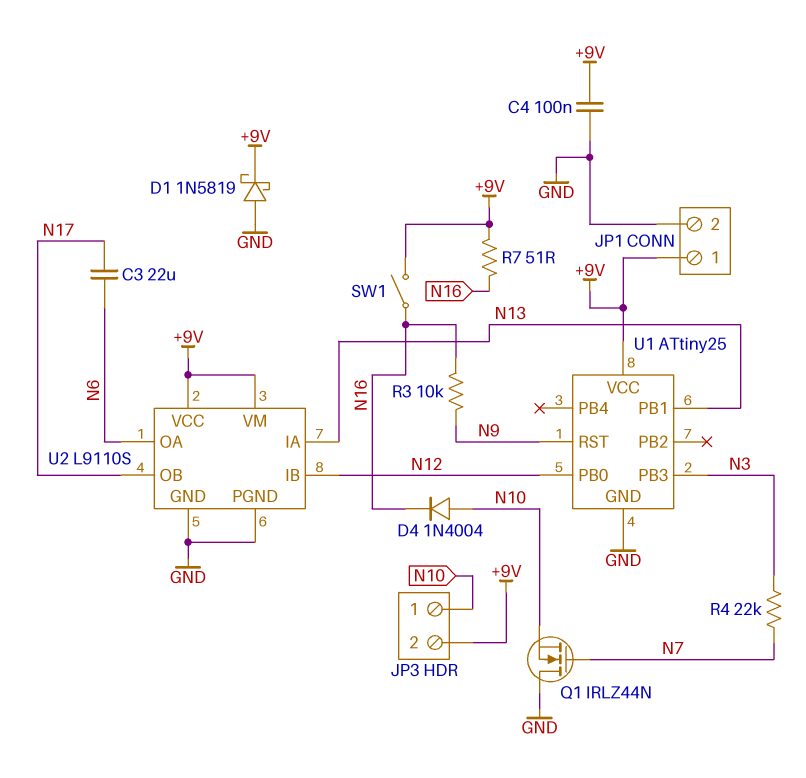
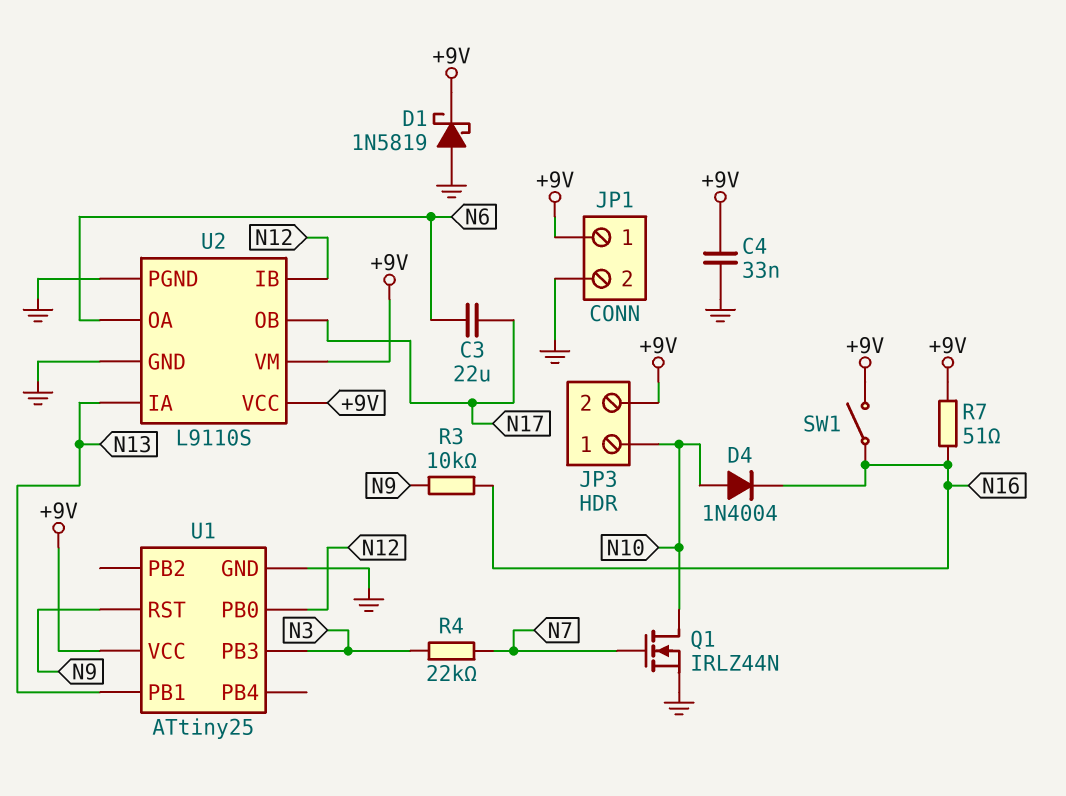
C4: 100nF (+9V, GND) -> 33nF (+9V, GND)
Q1: NMOS IRLZ44N (G N7, D GND, S N10) -> NMOS IRLZ44N (G N7, D N10, S GND)

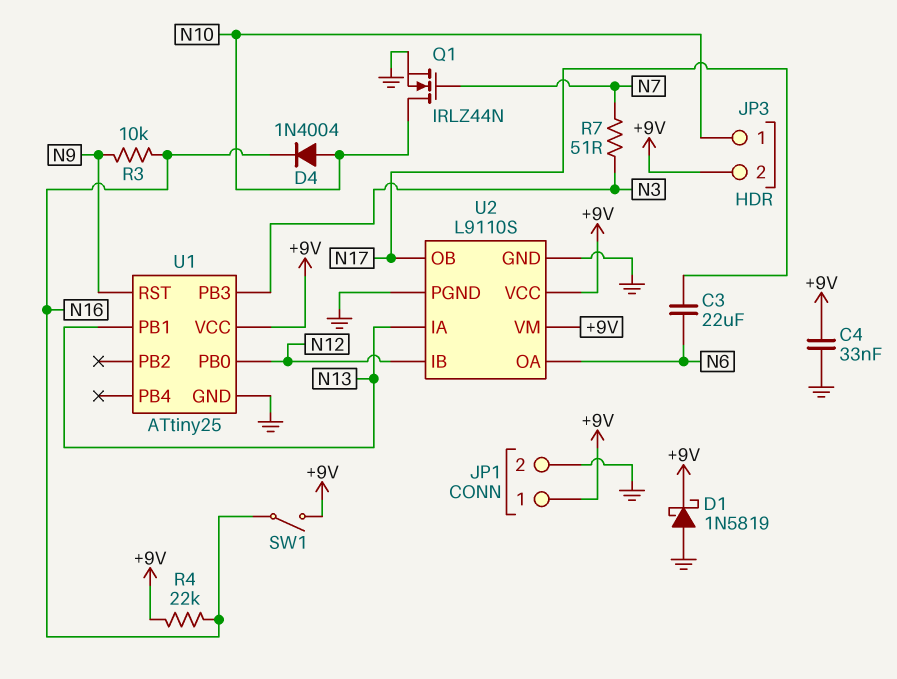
R4: 22k (N3, N7) -> 22k (+9V, N16)
R7: 51 (+9V, N16) -> 51 (N3, N7)

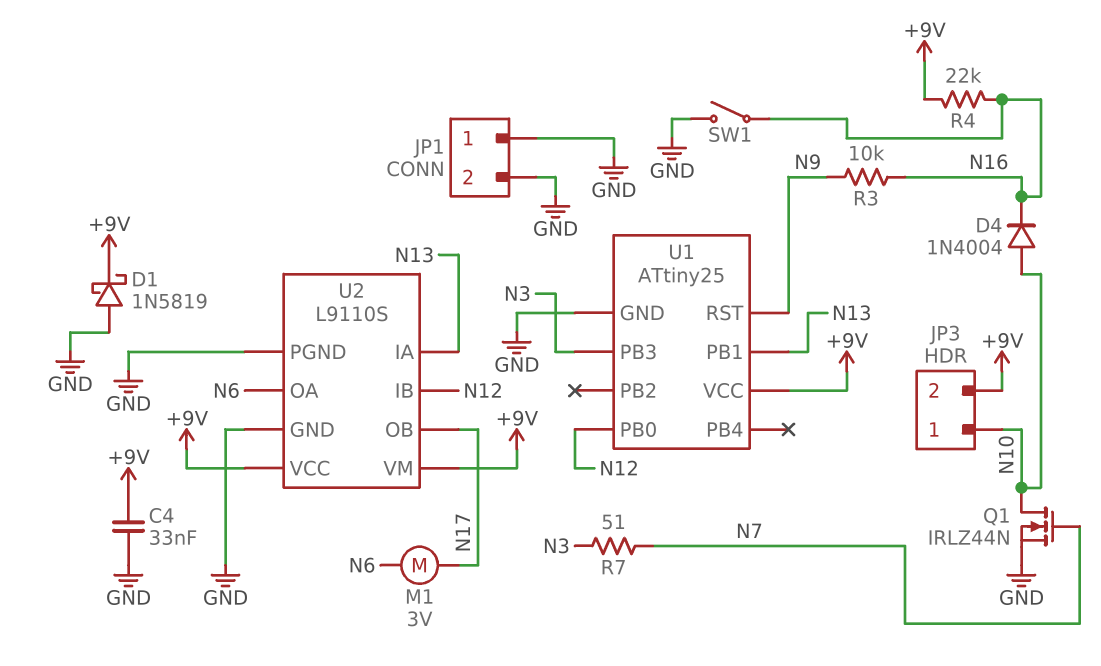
C3: 22uF (N6, N17) -> none
JP1 pin 1: +9V -> GND
M1: none -> motor 3V (N6, N17)
SW1: switch (+9V, N16) -> switch (GND, N16)

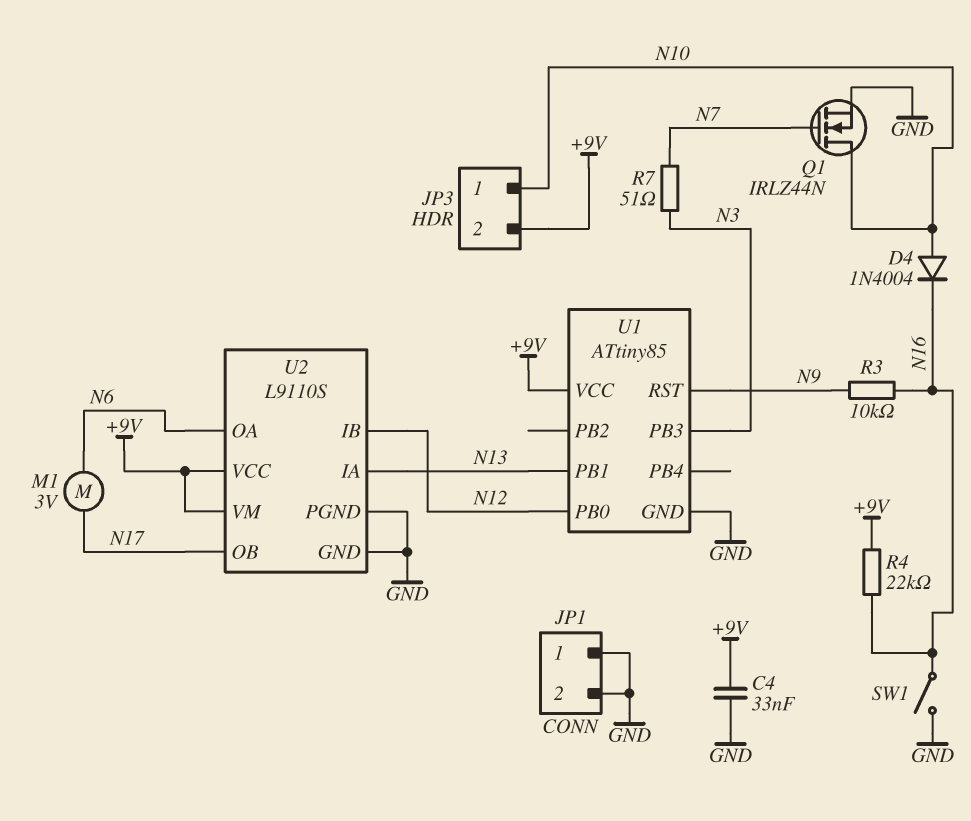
D1: schottky 1N5819 (A GND, K +9V) -> none
U1: ATtiny25 -> ATtiny85

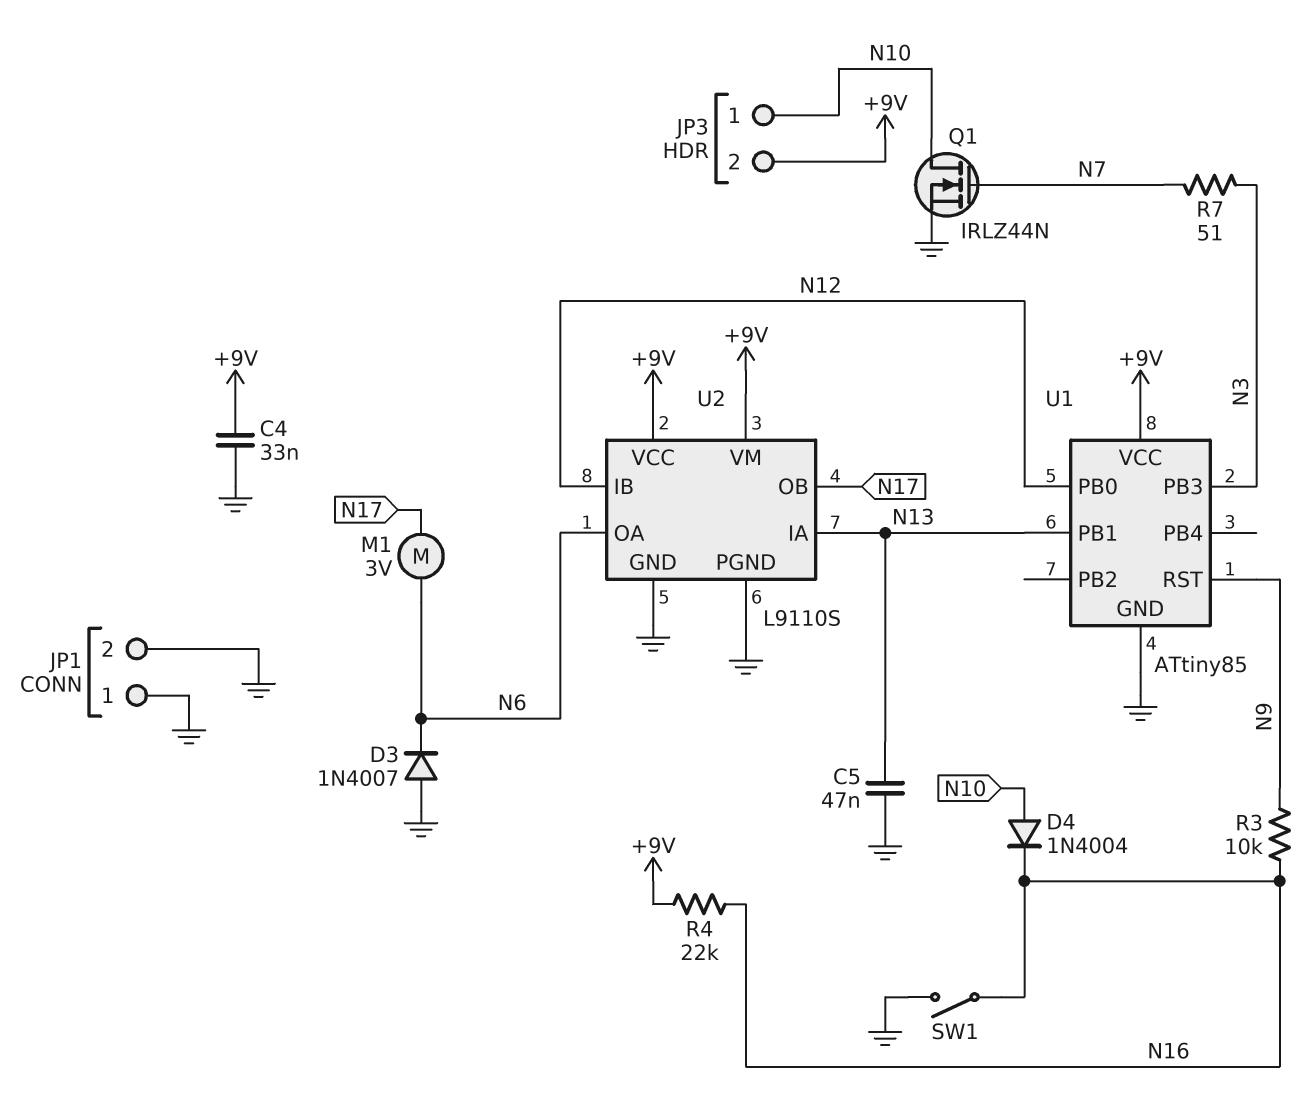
C5: none -> 47nF (GND, N13)
D3: none -> diode 1N4007 (A GND, K N6)

